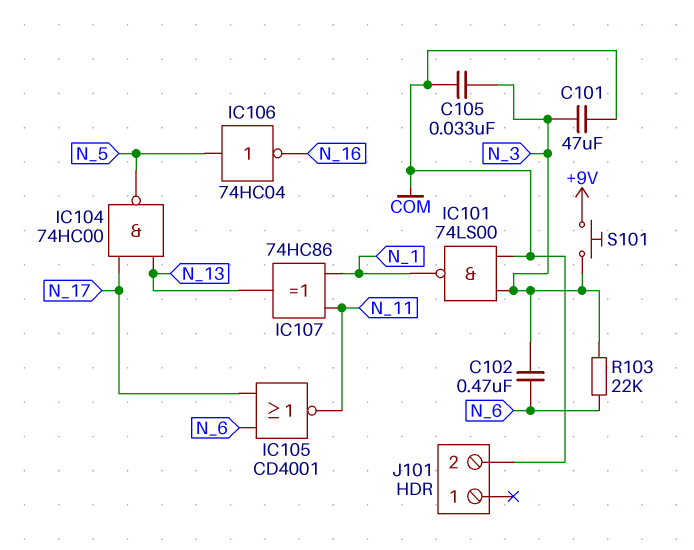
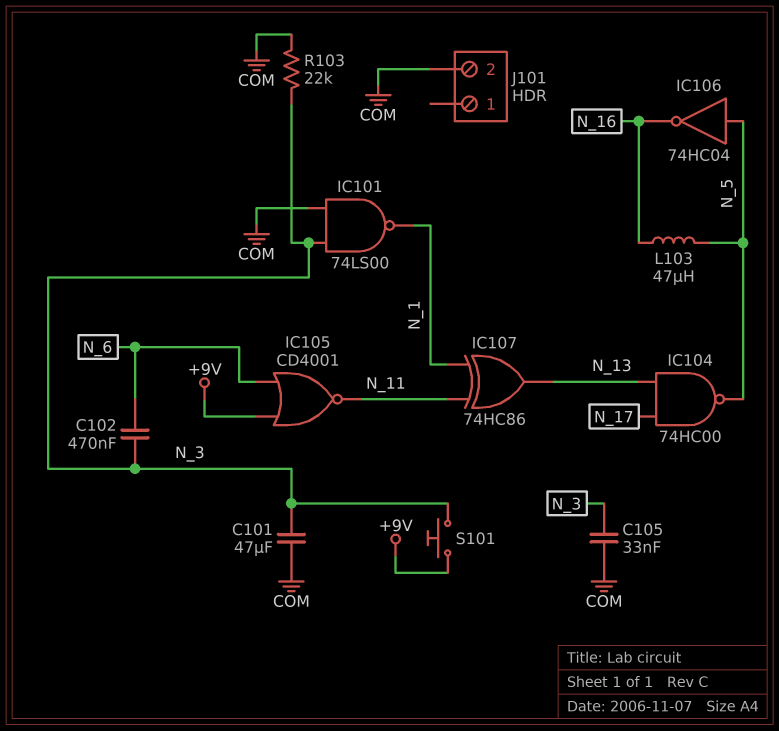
IC105: NOR CD4001 (in N_6, in N_17, out N_11) -> NOR CD4001 (in +9V, in N_6, out N_11)
L103: none -> 47uH (N_5, N_16)
R103: 22k (N_3, N_6) -> 22k (COM, N_3)

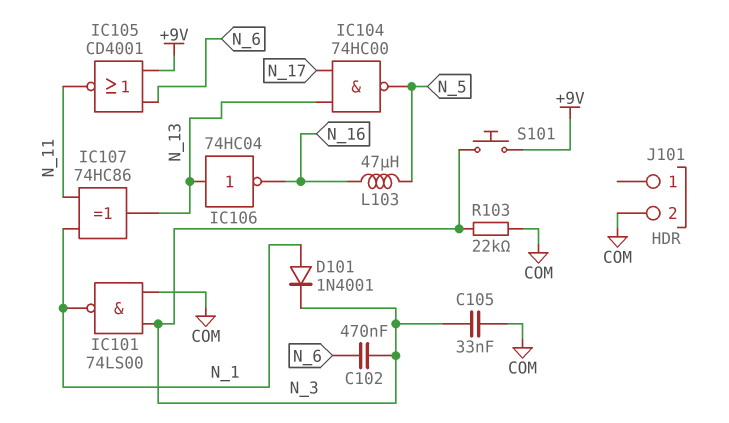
C101: 47uF (COM, N_3) -> none
D101: none -> diode 1N4001 (A N_1, K N_3)
IC106: NOT 74HC04 (in N_5, out N_16) -> NOT 74HC04 (in N_13, out N_16)

